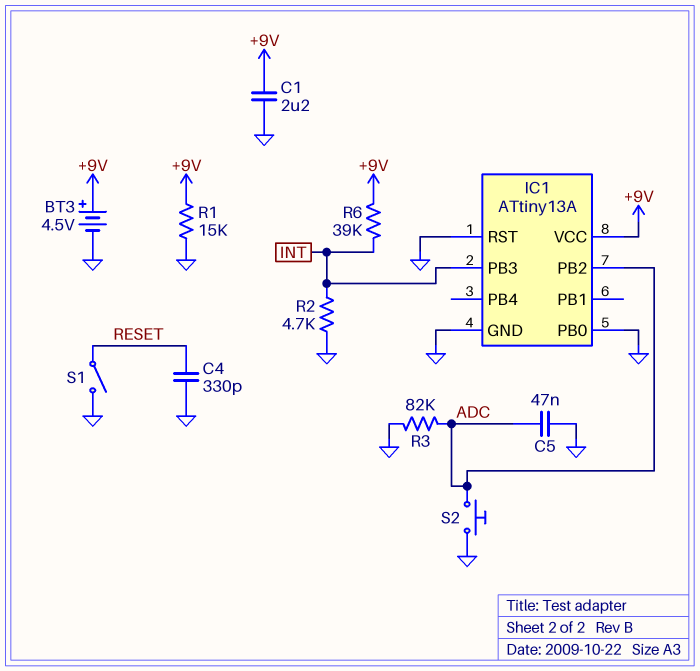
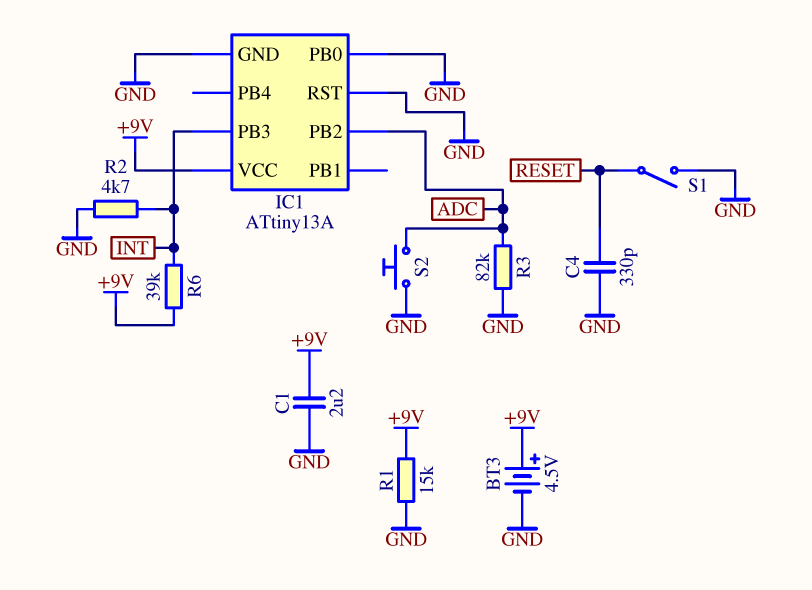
C5: 47nF (ADC, GND) -> none

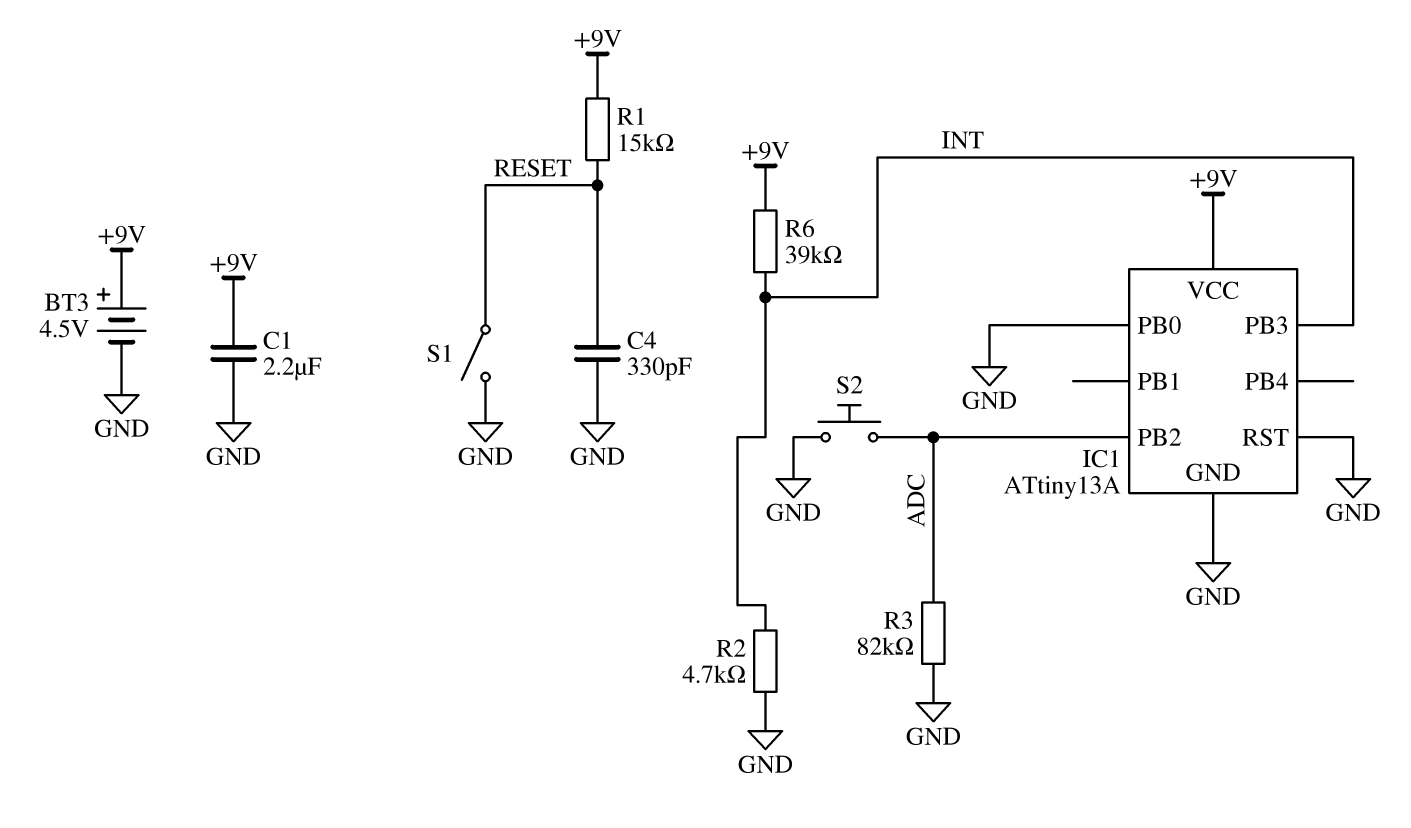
R1: 15k (+9V, GND) -> 15k (+9V, RESET)

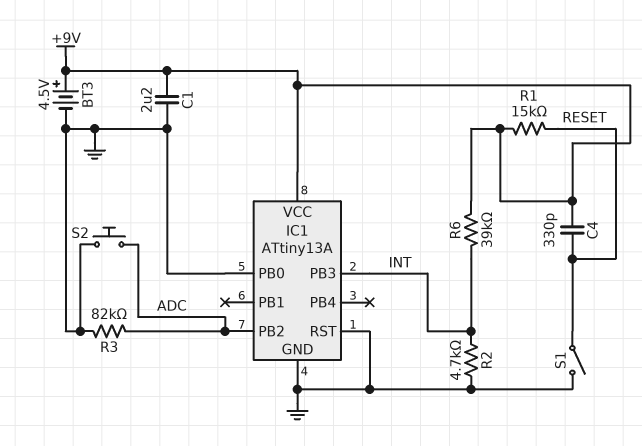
C4: 330pF (GND, RESET) -> 330pF (+9V, RESET)

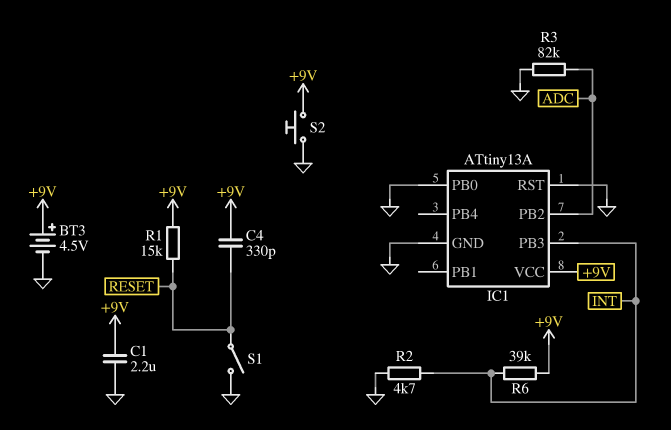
S2: button (ADC, GND) -> button (+9V, GND)

